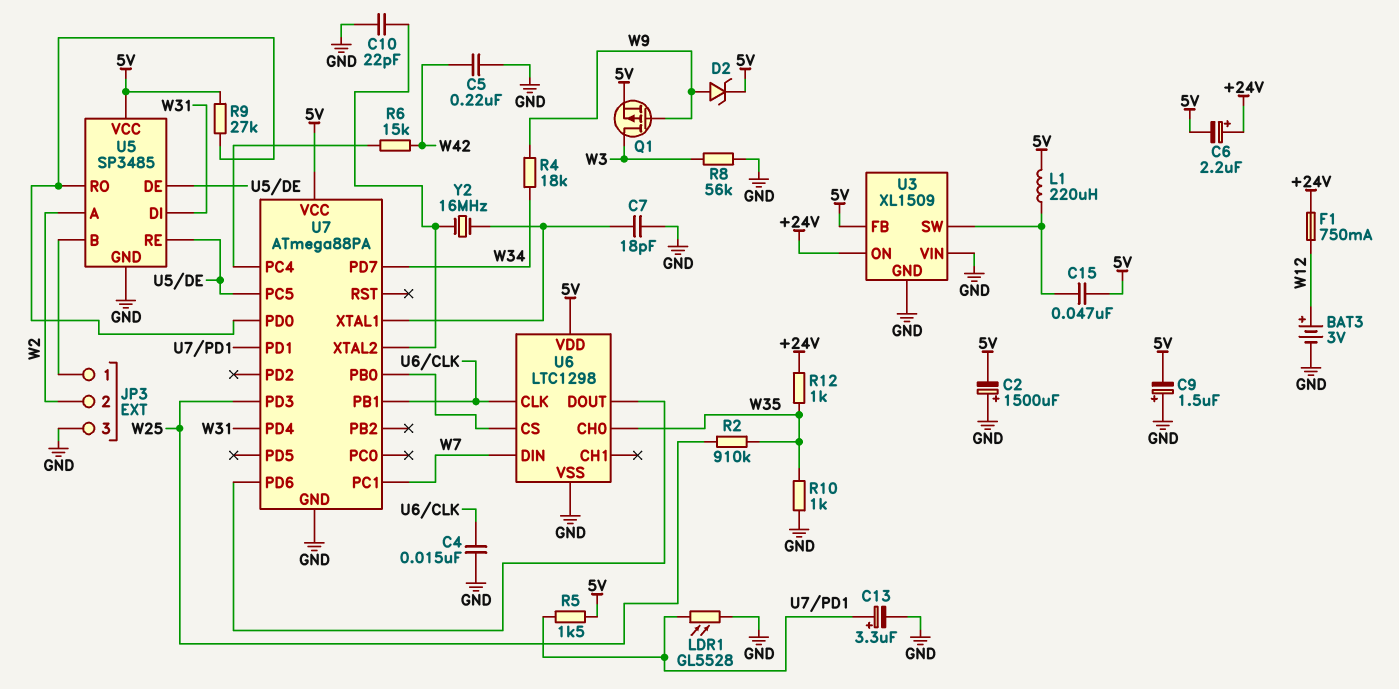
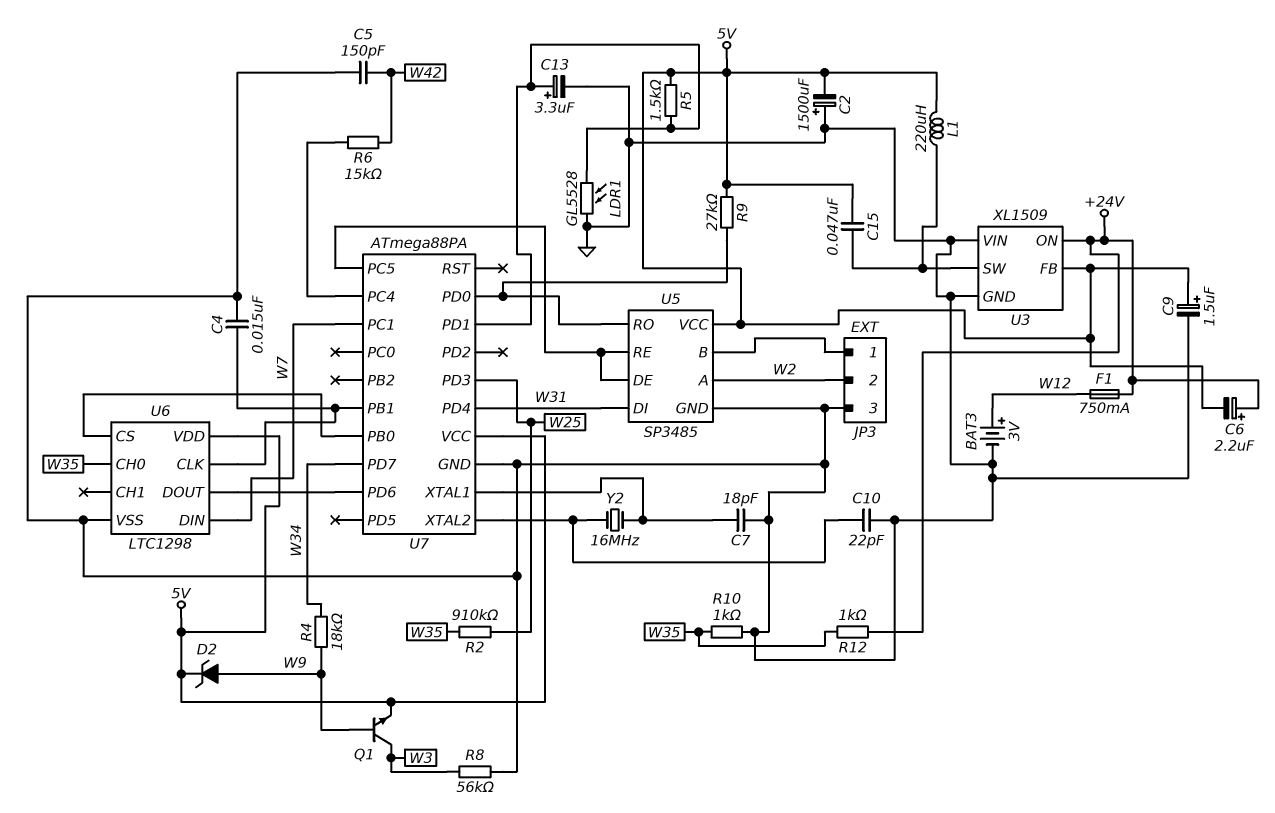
C5: 220nF (GND, W42) -> 150pF (GND, W42)
C9: 1.5uF (plus GND, minus 5V) -> 1.5uF (plus 5V, minus GND)
Q1: PMOS (G W9, D W3, S 5V) -> NPN (B W9, C W3, E 5V)

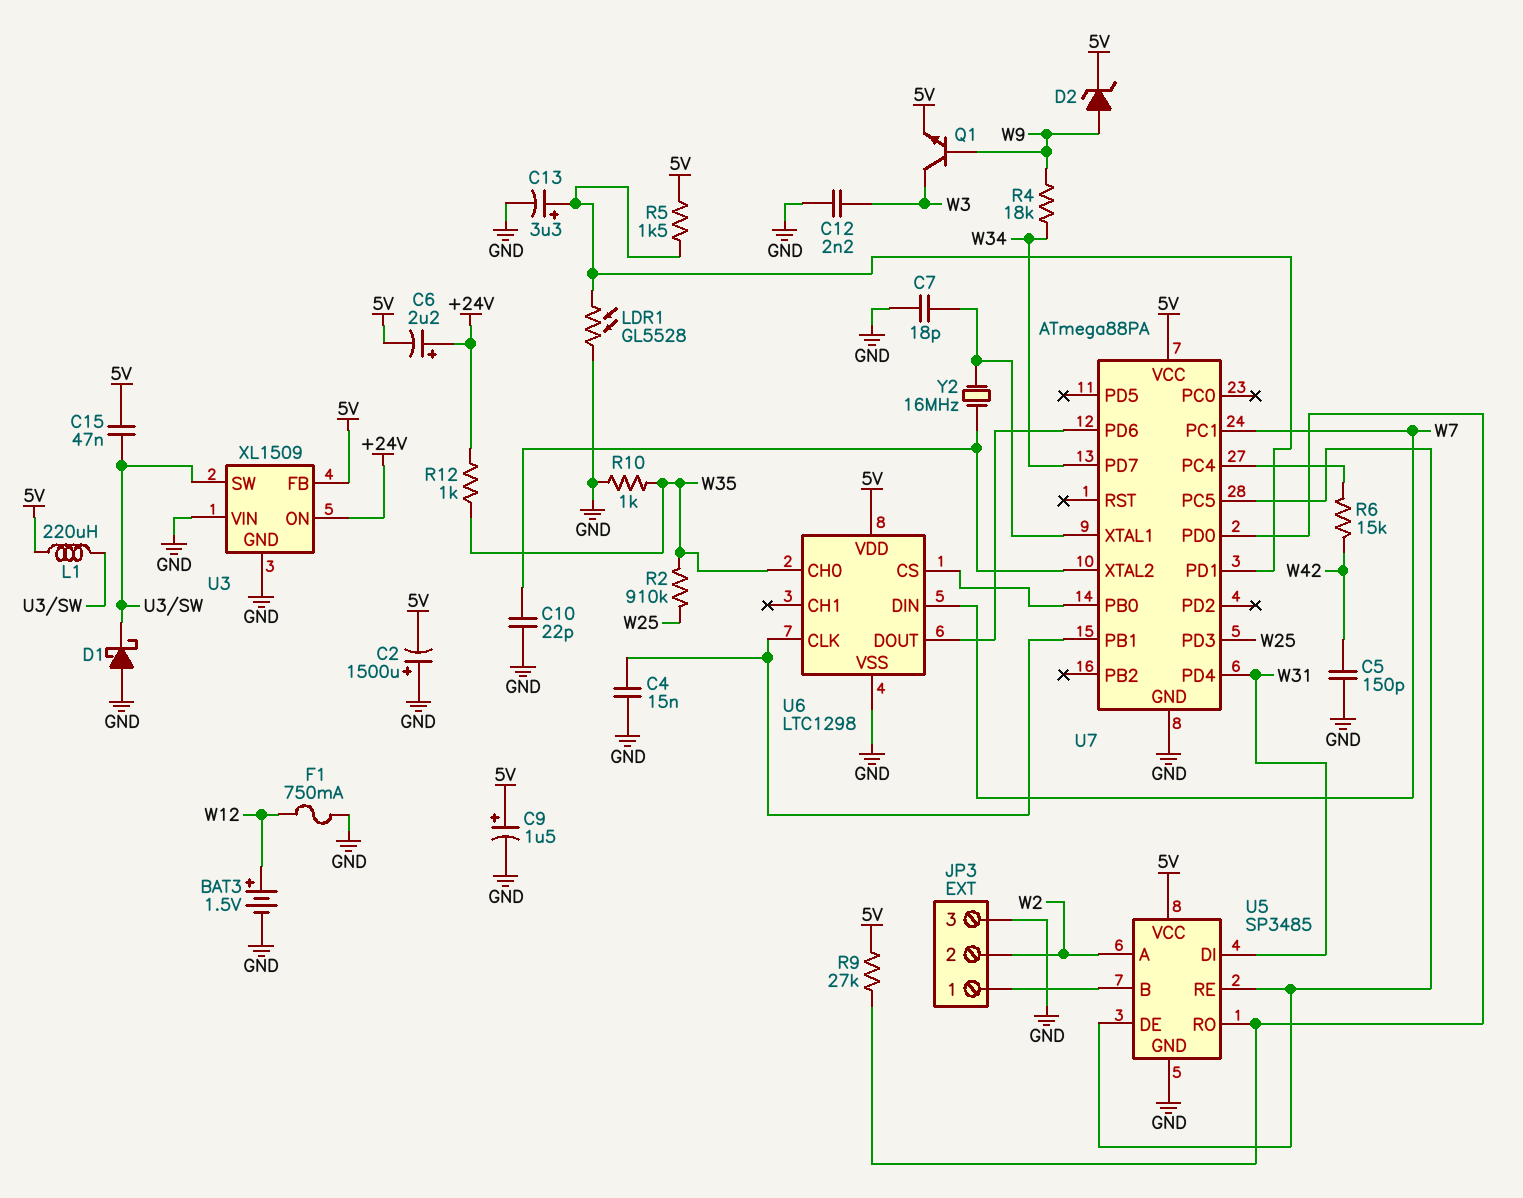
BAT3: 3V (plus W12, minus GND) -> 1.5V (plus W12, minus GND)
C12: none -> 2.2nF (GND, W3)
D1: none -> schottky (A GND, K U3/SW)
F1: 750mA (+24V, W12) -> 750mA (GND, W12)
R8: 56k (GND, W3) -> none

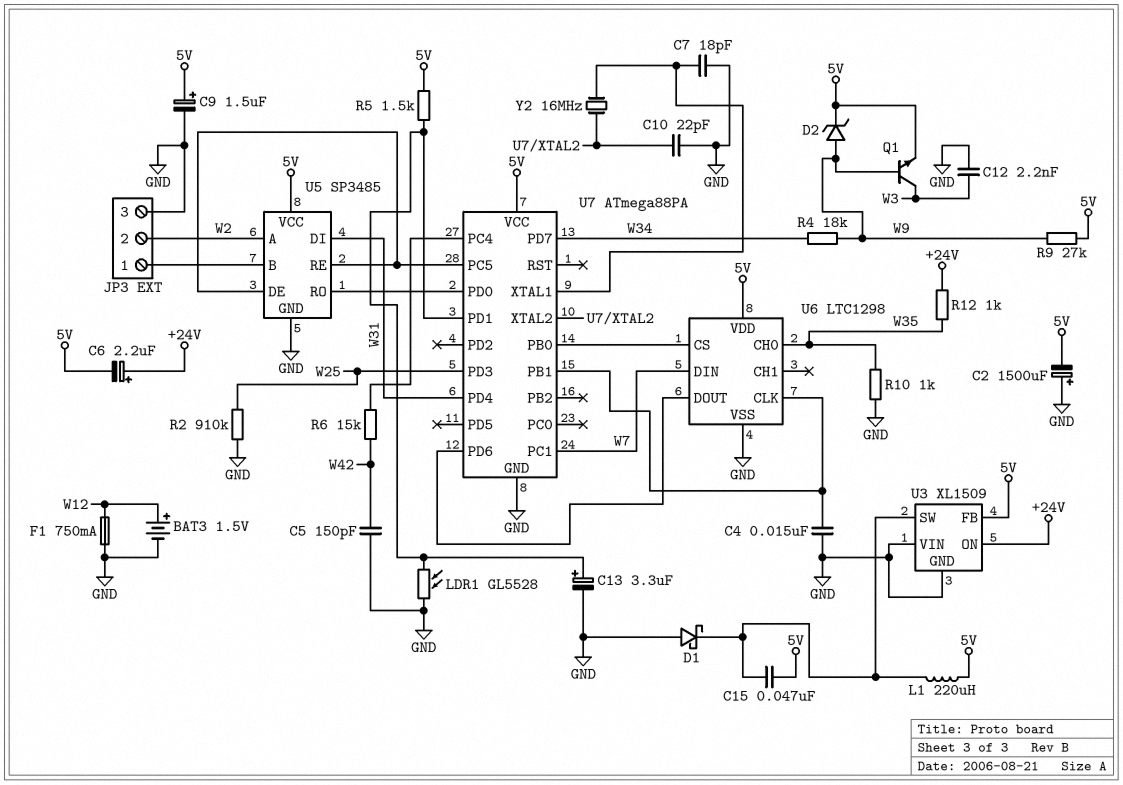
R2: 910k (W25, W35) -> 910k (GND, W25)
R9: 27k (5V, U5/RO) -> 27k (5V, W9)

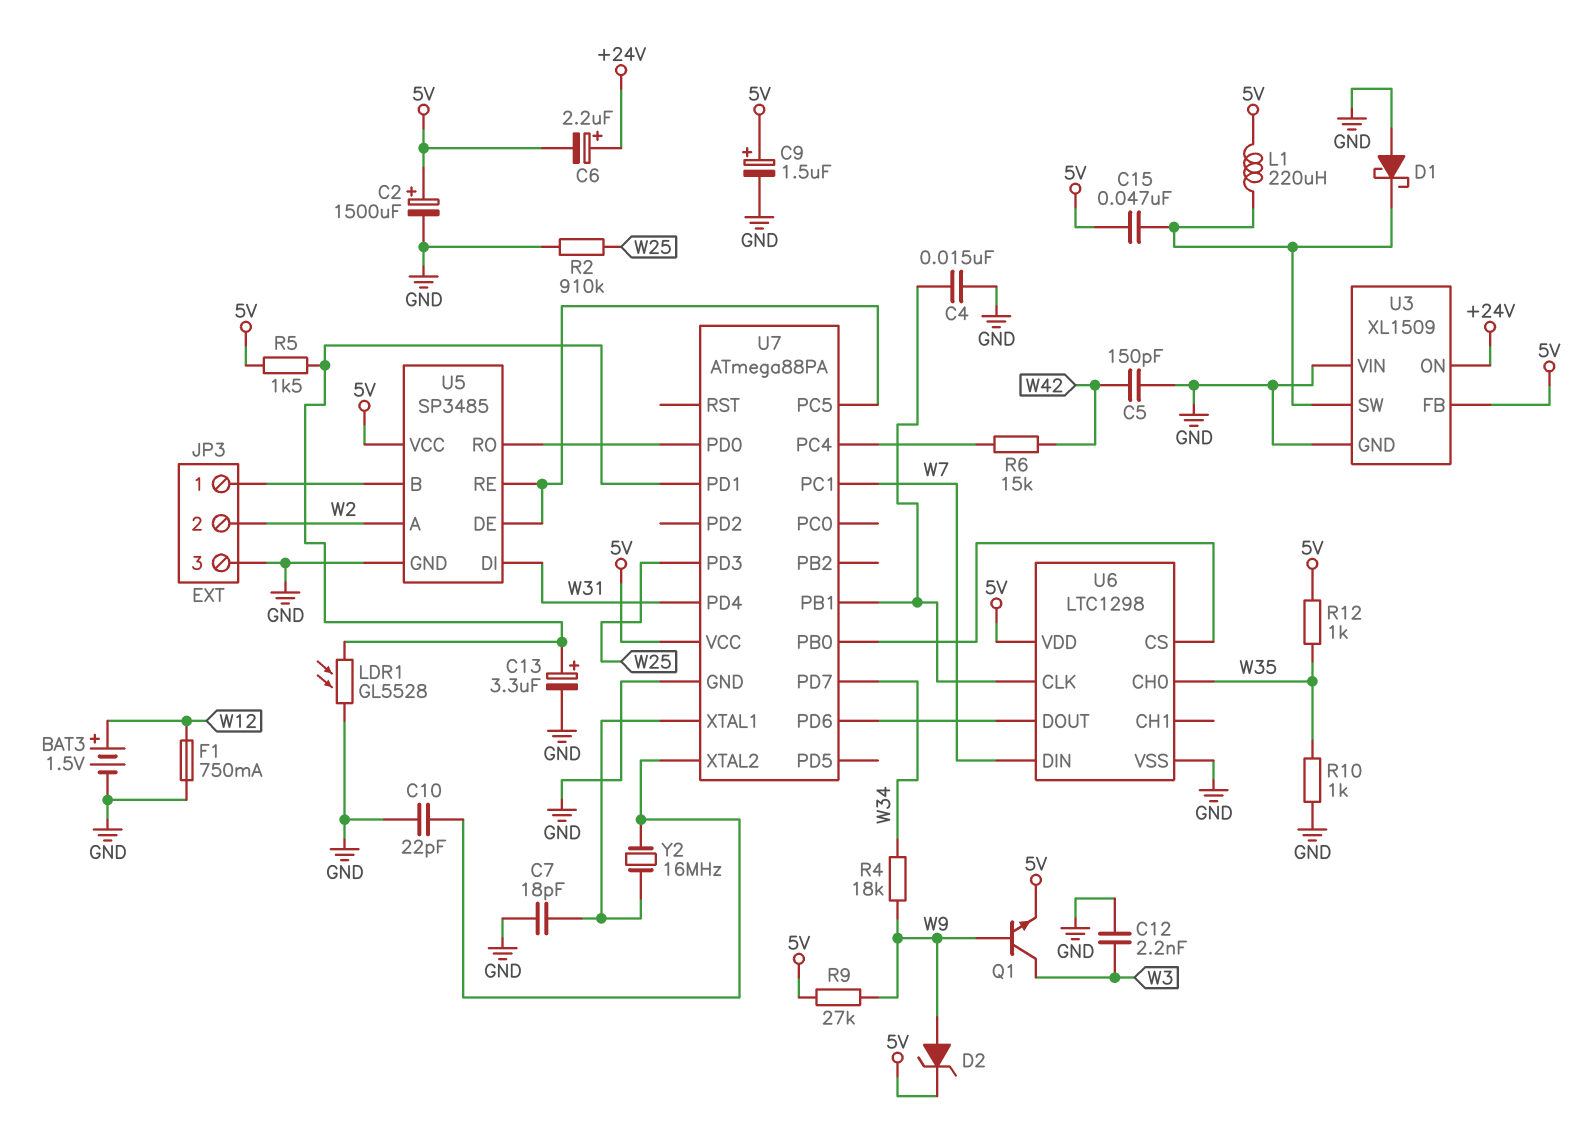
C2: 1500uF (plus GND, minus 5V) -> 1500uF (plus 5V, minus GND)
R12: 1k (+24V, W35) -> 1k (5V, W35)

